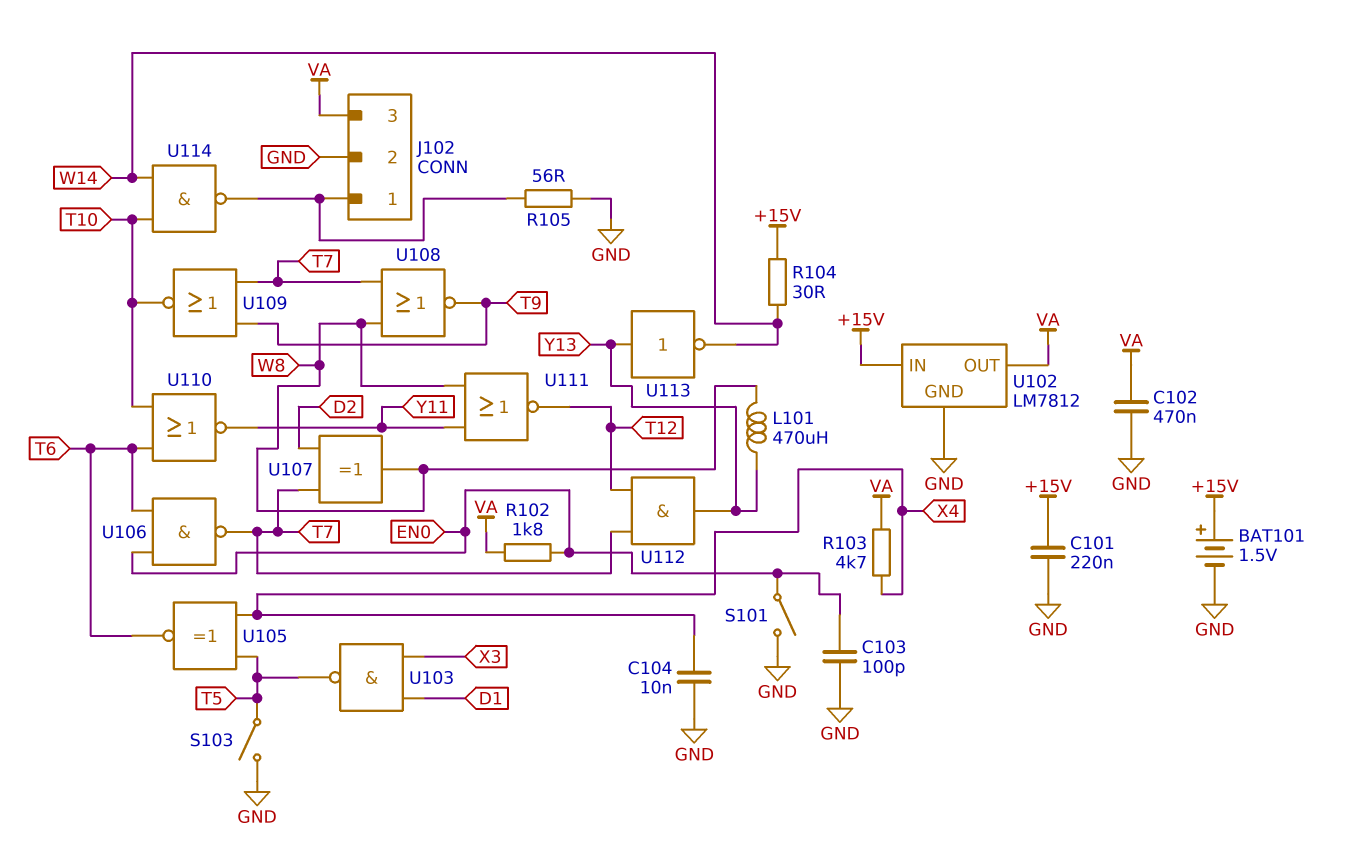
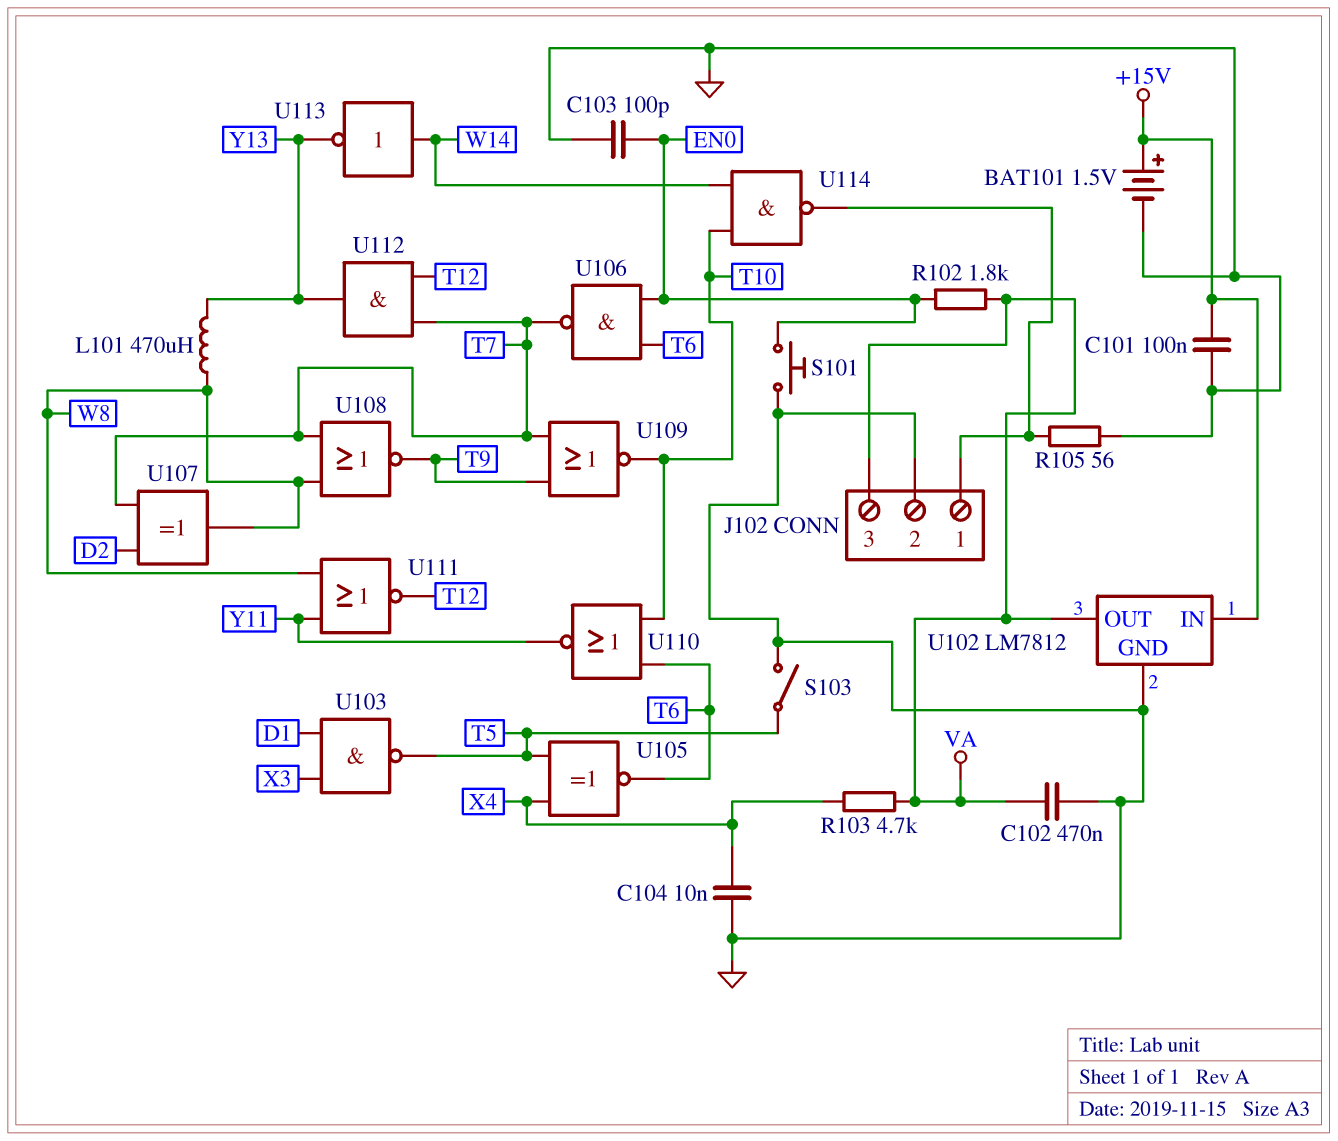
C101: 220nF (+15V, GND) -> 100nF (+15V, GND)
R104: 30 (+15V, W14) -> none
S101: switch (EN0, GND) -> button (EN0, GND)
U113: NOT (in Y13, out W14) -> NOT (in W14, out Y13)

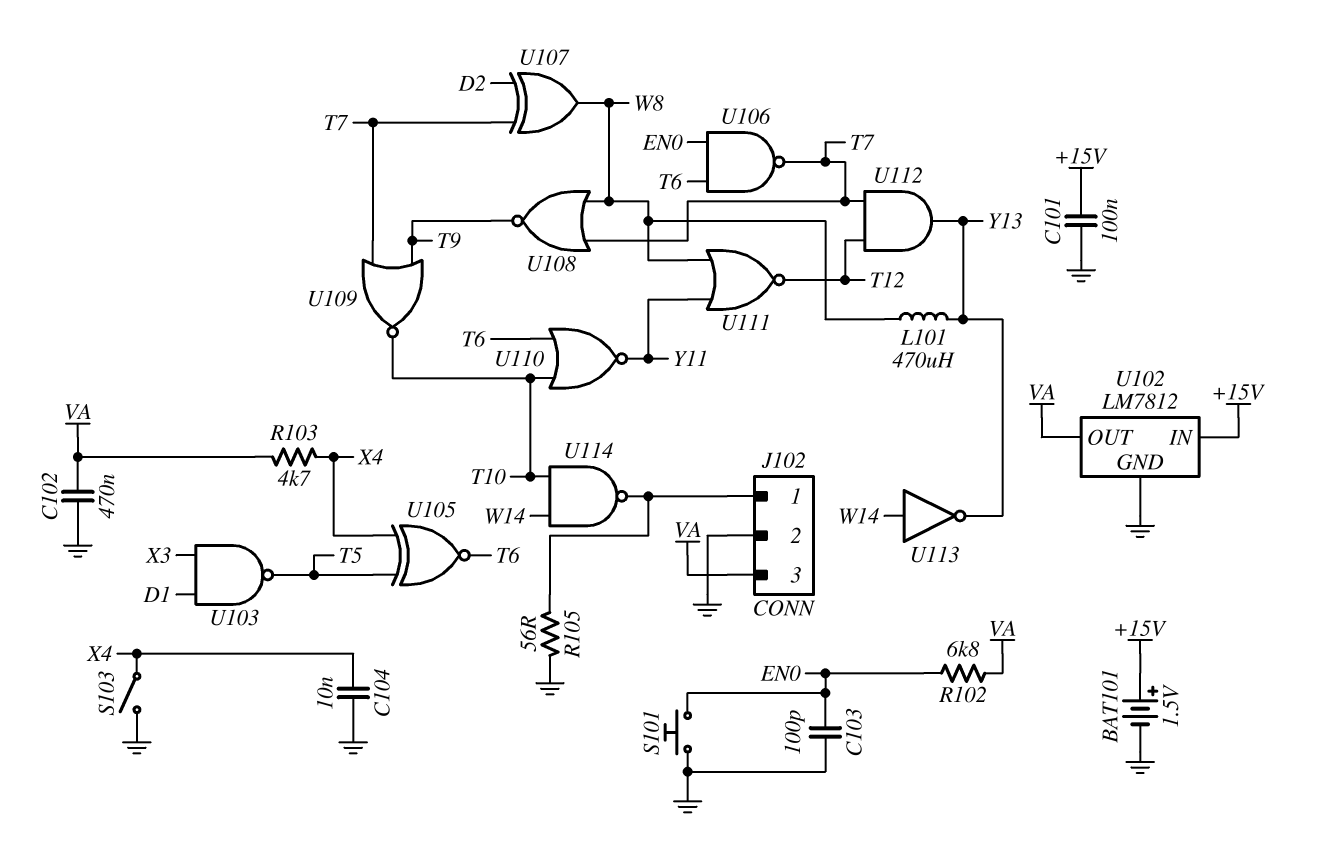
R102: 1.8k (EN0, VA) -> 6.8k (EN0, VA)
S103: switch (GND, T5) -> switch (GND, X4)

